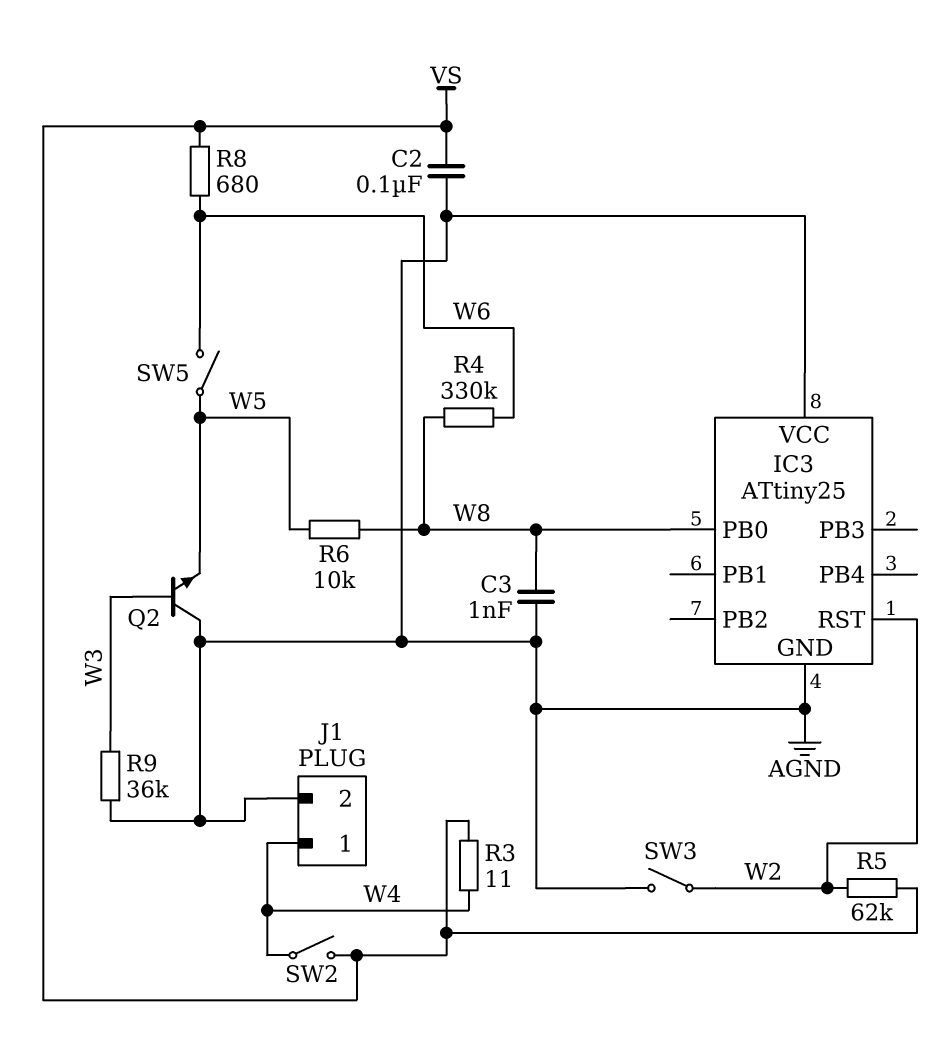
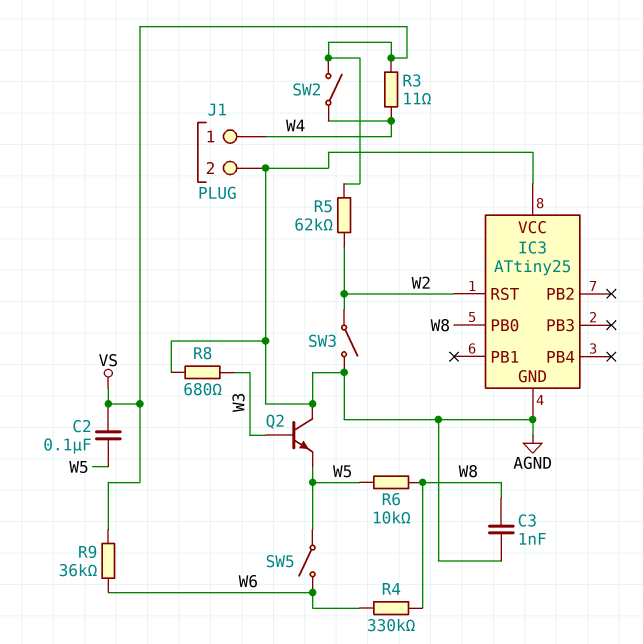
C2: 100nF (AGND, VS) -> 100nF (VS, W5)
R8: 680 (VS, W6) -> 680 (AGND, W3)
R9: 36k (AGND, W3) -> 36k (VS, W6)

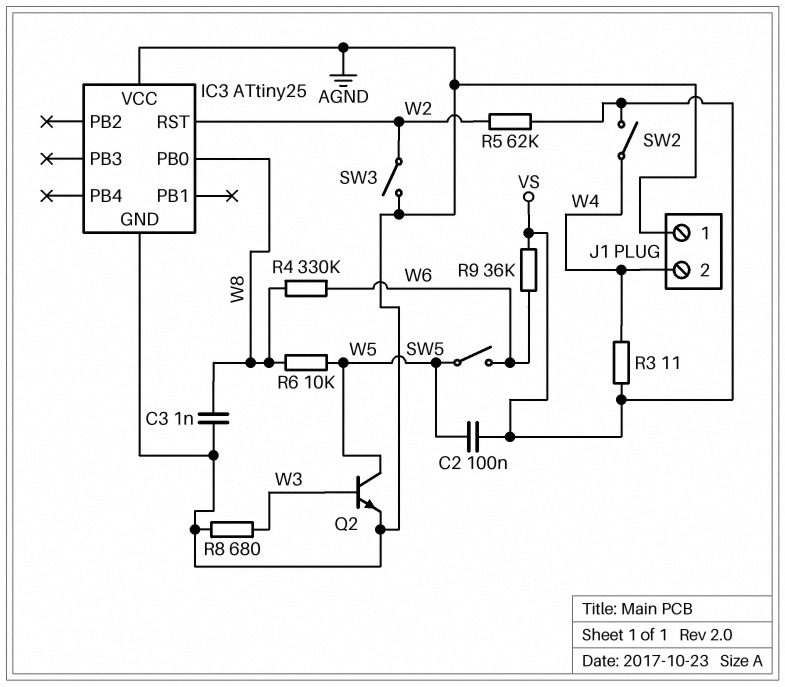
J1 pin 1: W4 -> AGND
J1 pin 2: AGND -> W4
Q2: NPN (B W3, C AGND, E W5) -> NPN (B W3, C W5, E AGND)

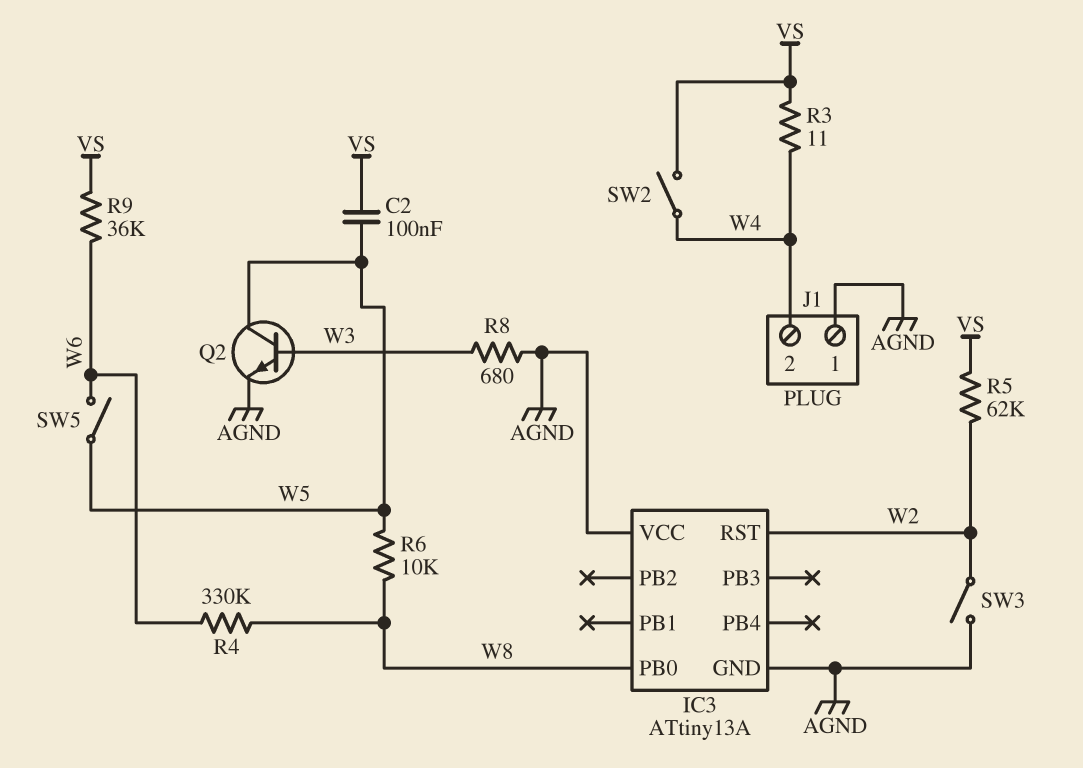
C3: 1nF (AGND, W8) -> none
IC3: ATtiny25 -> ATtiny13A

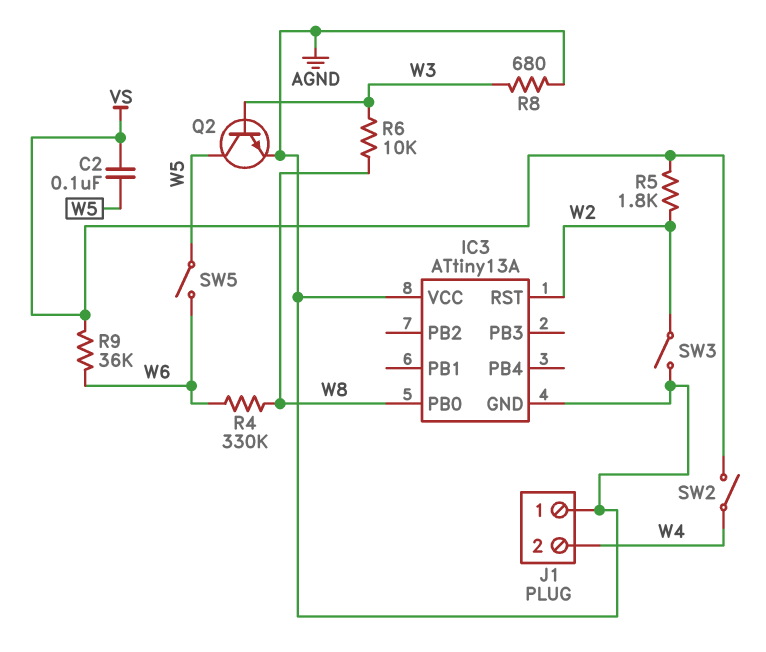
R3: 11 (VS, W4) -> none
R5: 62k (VS, W2) -> 1.8k (VS, W2)
R6: 10k (W5, W8) -> 10k (W3, W8)

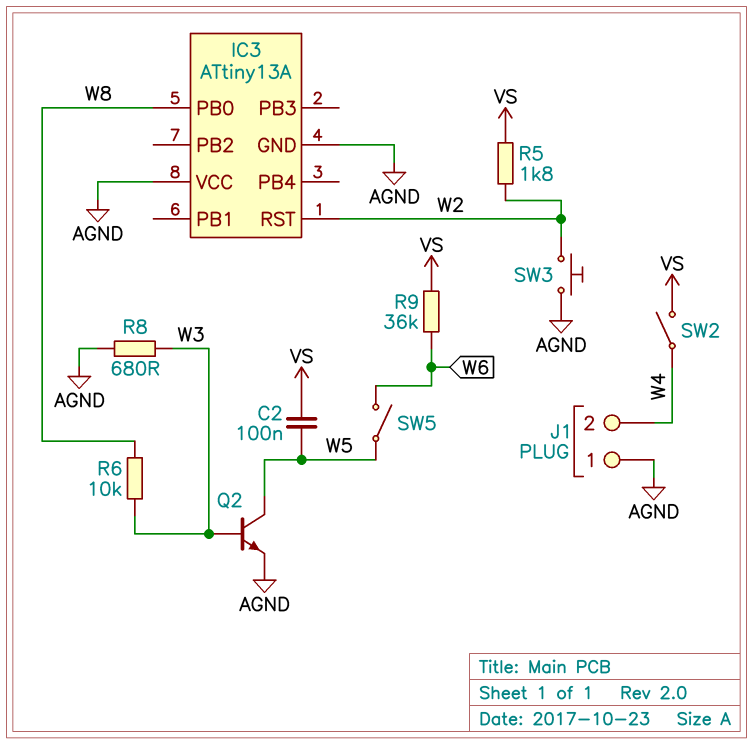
R4: 330k (W6, W8) -> none
SW3: switch (AGND, W2) -> button (AGND, W2)

